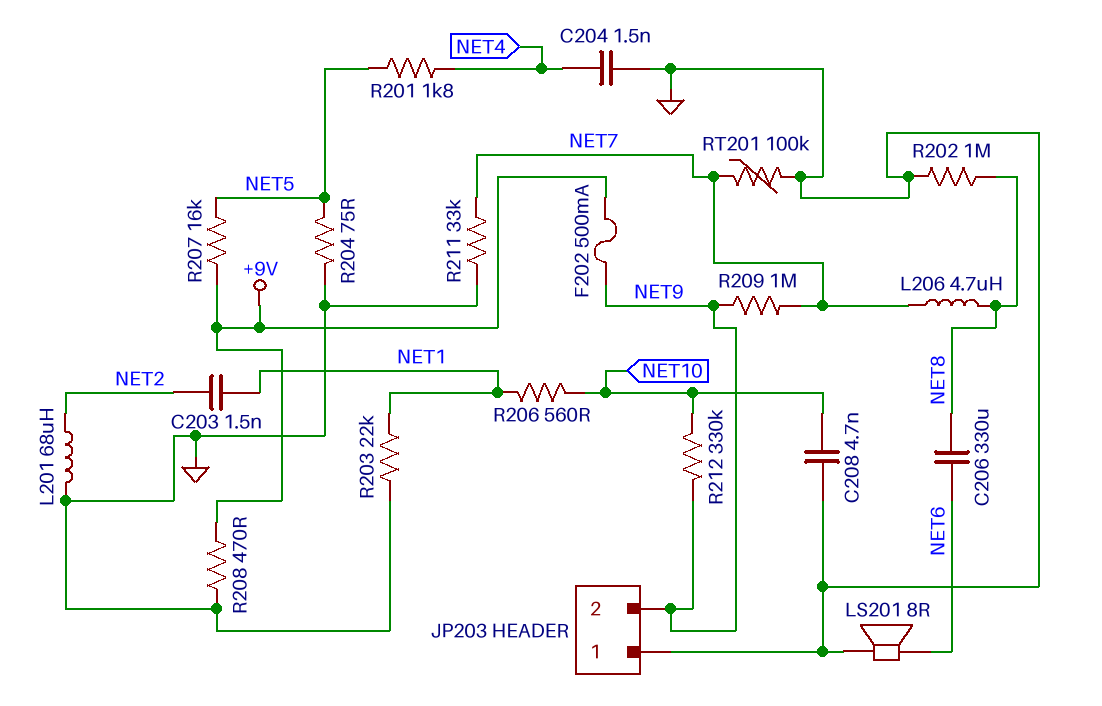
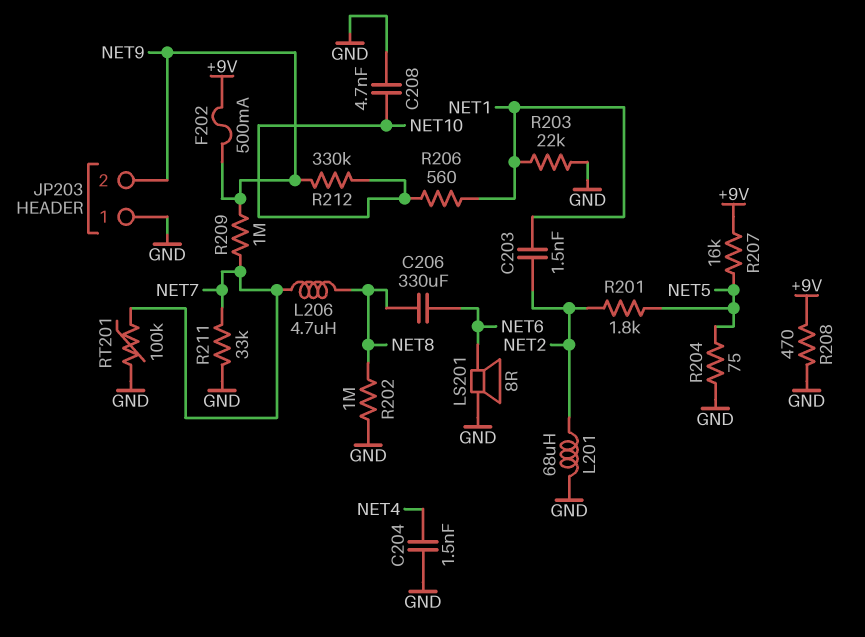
R201: 1.8k (NET4, NET5) -> 1.8k (NET2, NET5)

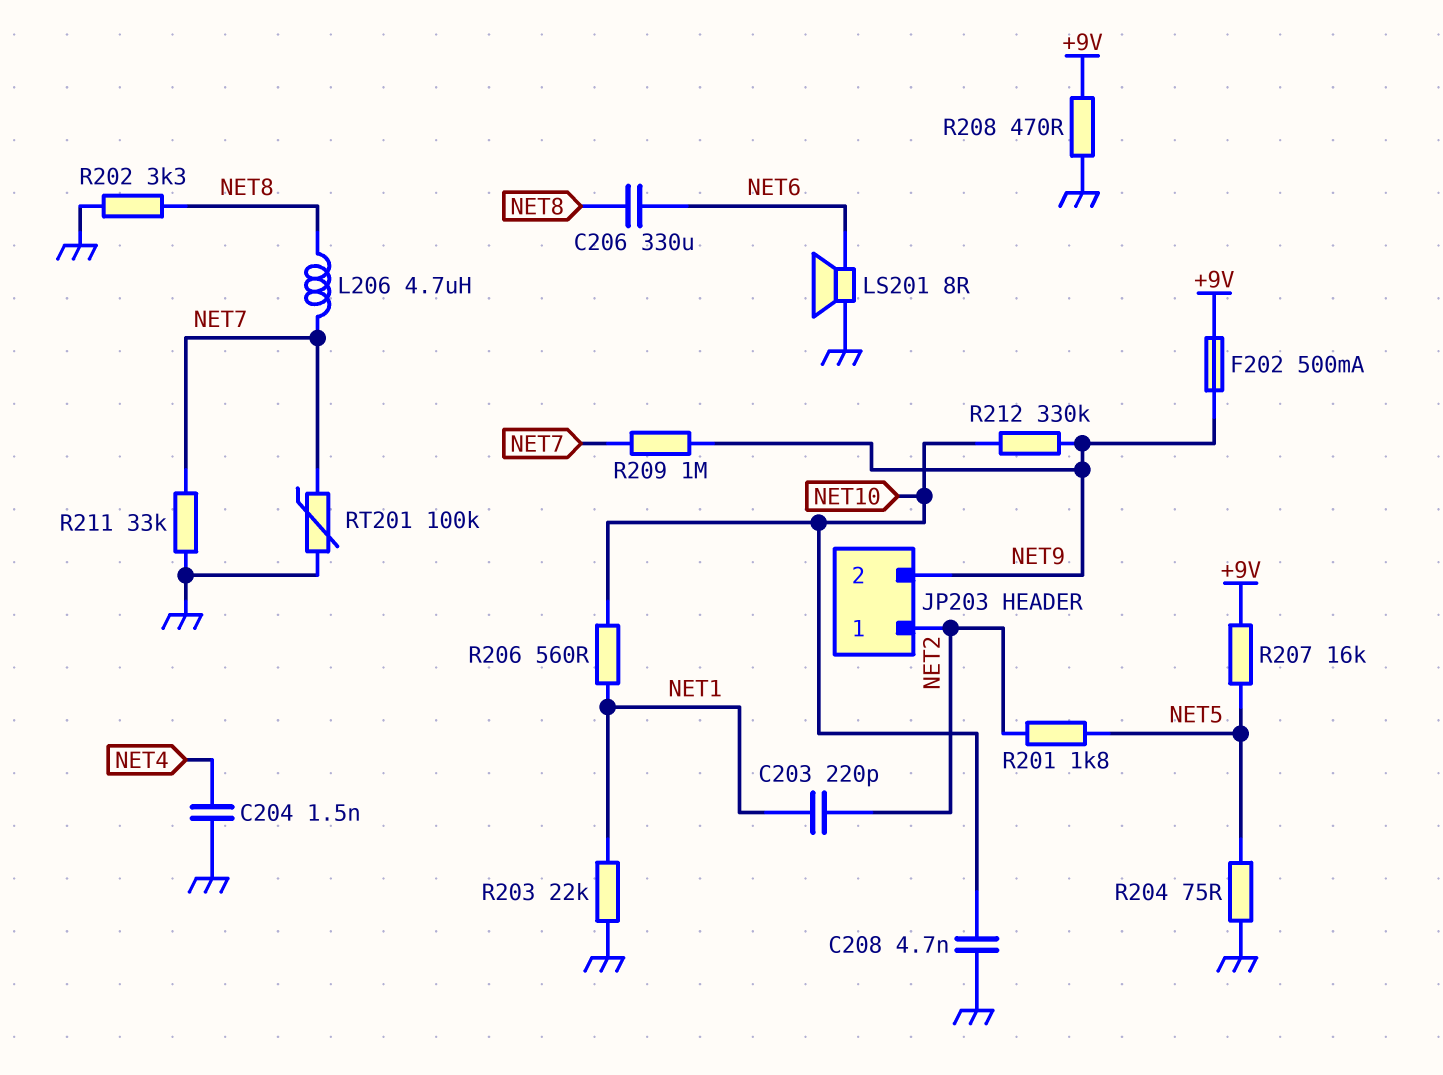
C203: 1.5nF (NET1, NET2) -> 220pF (NET1, NET2)
JP203 pin 1: GND -> NET2
L201: 68uH (GND, NET2) -> none
R202: 1M (GND, NET8) -> 3.3k (GND, NET8)

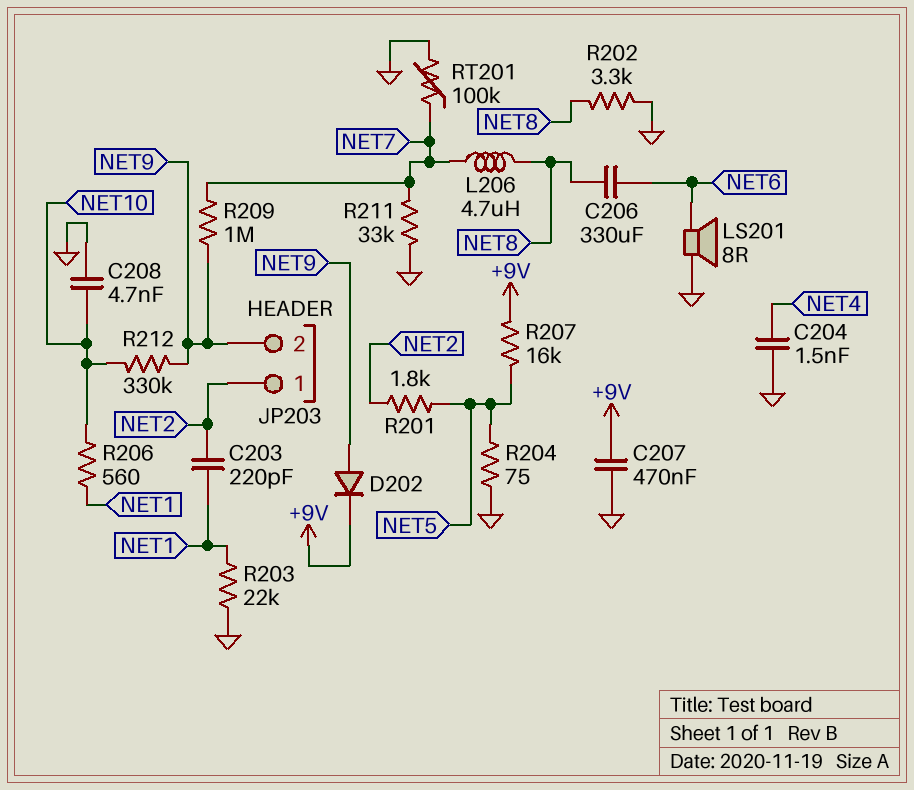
C207: none -> 470nF (+9V, GND)
D202: none -> diode (A NET9, K +9V)
F202: 500mA (+9V, NET9) -> none
R208: 470 (+9V, GND) -> none

